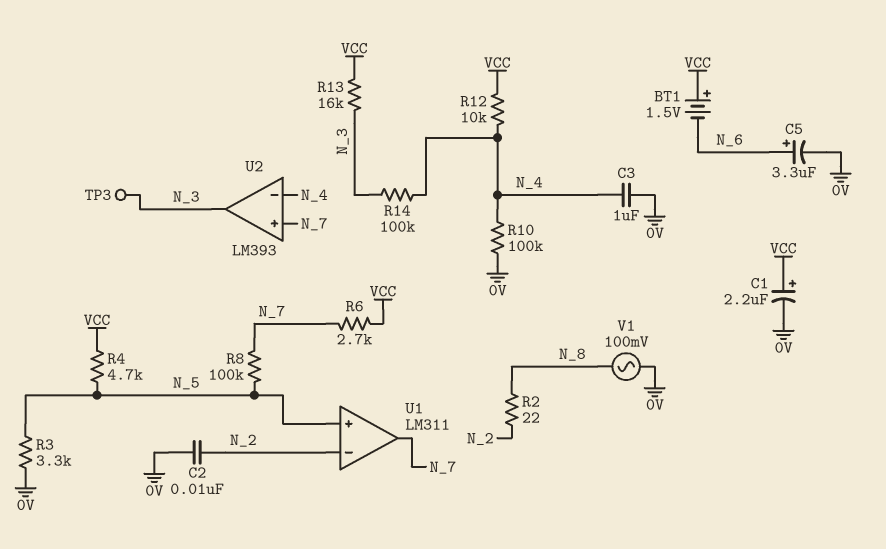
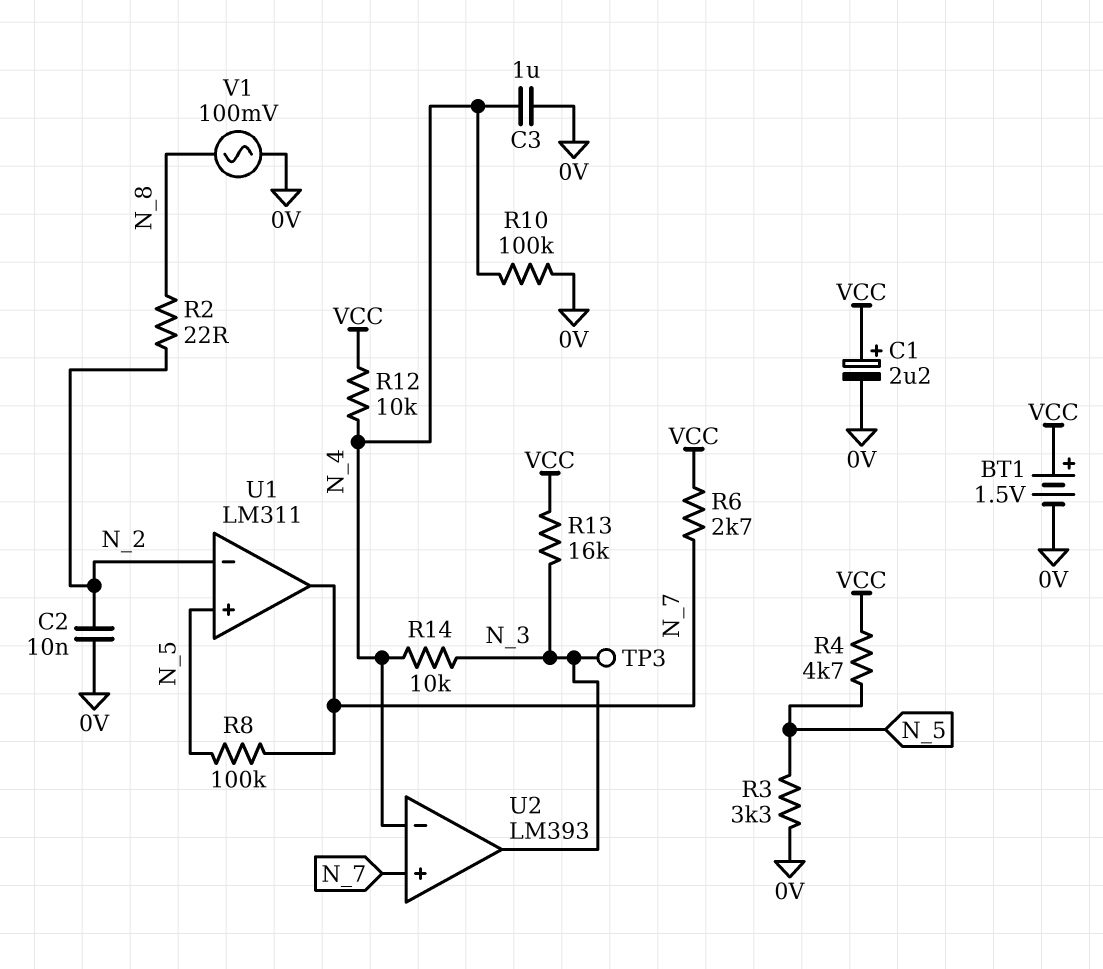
BT1: 1.5V (plus VCC, minus N_6) -> 1.5V (plus VCC, minus 0V)
C5: 3.3uF (plus N_6, minus 0V) -> none
R14: 100k (N_3, N_4) -> 10k (N_3, N_4)

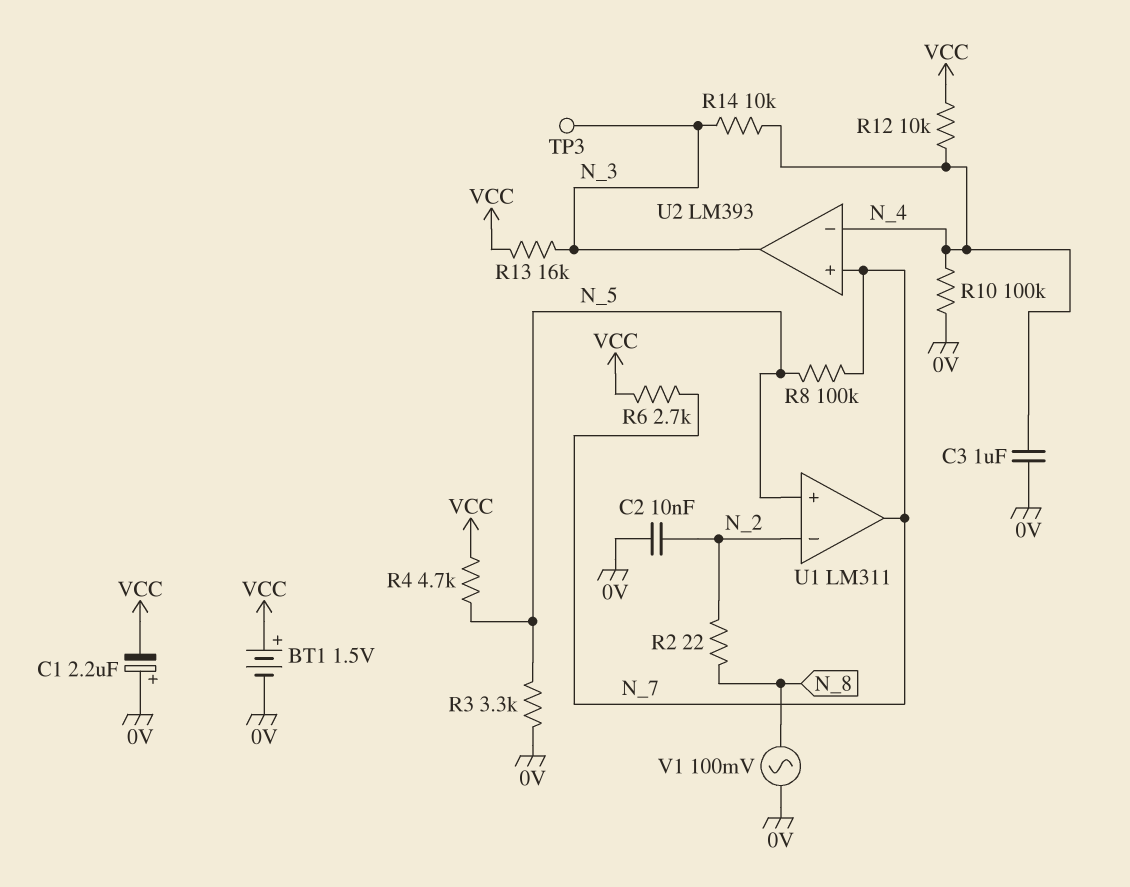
C1: 2.2uF (plus VCC, minus 0V) -> 2.2uF (plus 0V, minus VCC)

